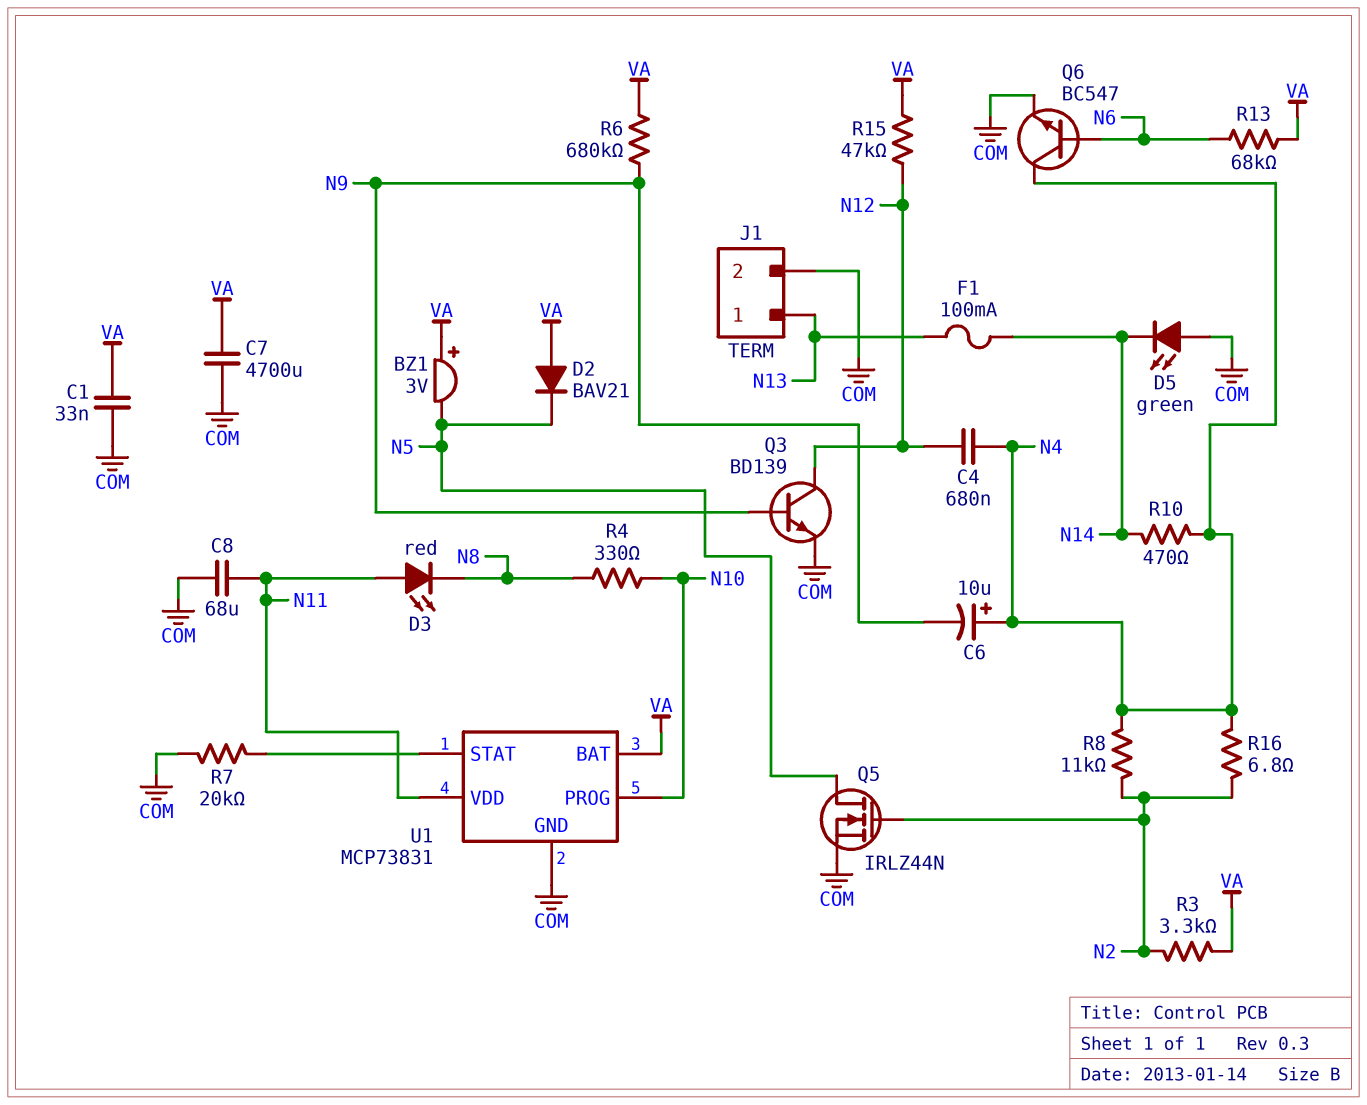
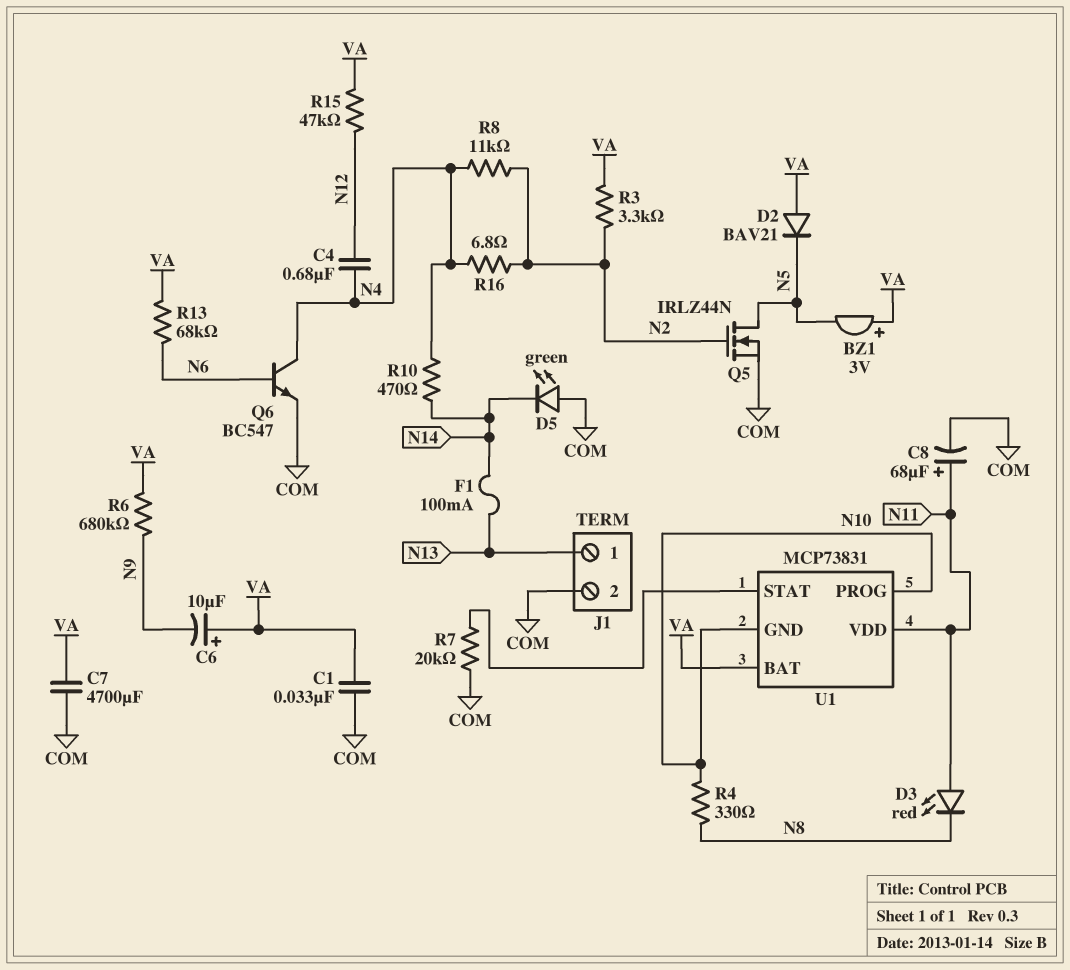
C6: 10uF (plus N4, minus N9) -> 10uF (plus VA, minus N9)
C8: 68uF (COM, N11) -> 68uF (plus N11, minus COM)
Q3: NPN BD139 (B N9, C N12, E COM) -> none
U1 pin GND: COM -> N10

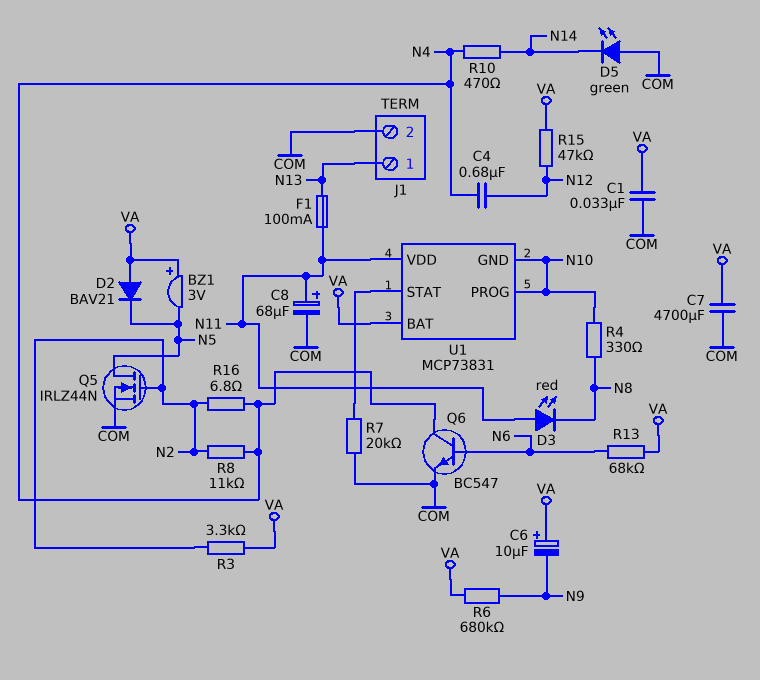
F1: 100mA (N13, N14) -> 100mA (N11, N13)

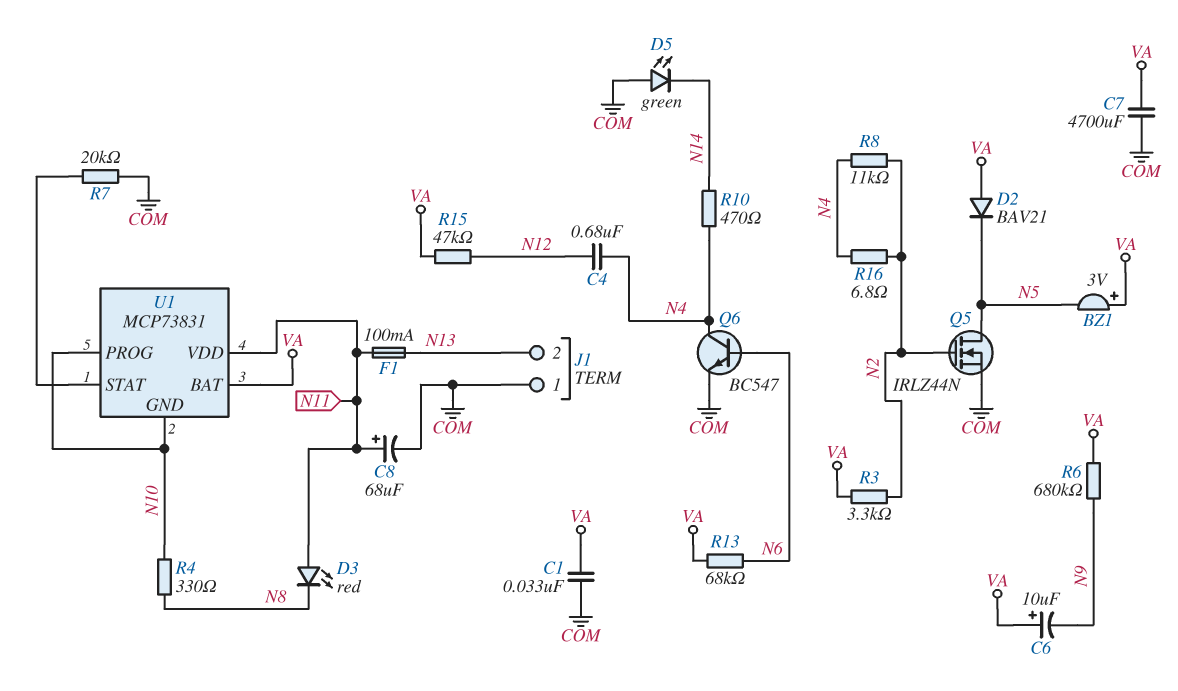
J1 pin 1: N13 -> COM
J1 pin 2: COM -> N13

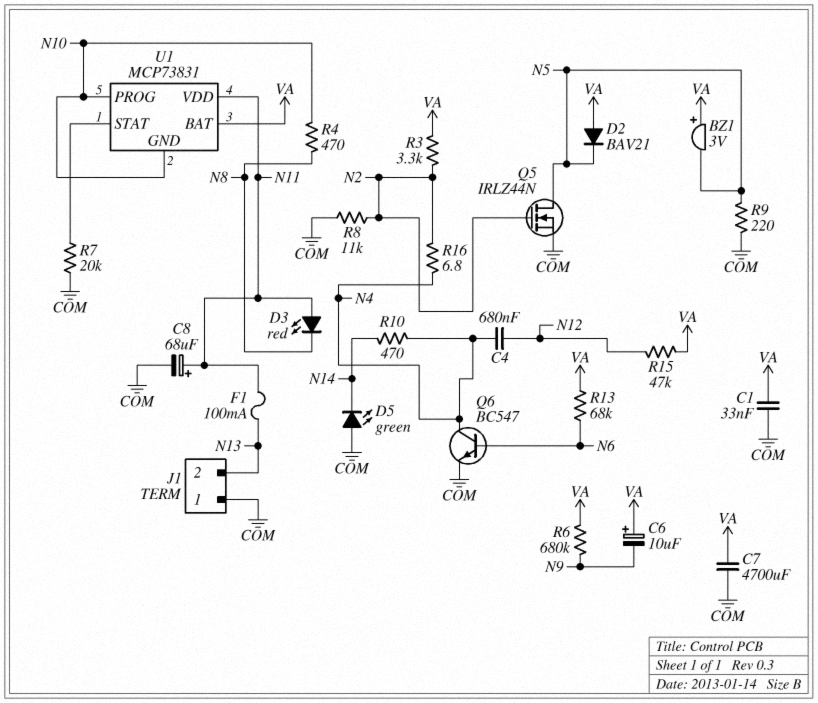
R4: 330 (N8, N10) -> 470 (N8, N10)
R8: 11k (N2, N4) -> 11k (COM, N2)
R9: none -> 220 (COM, N5)

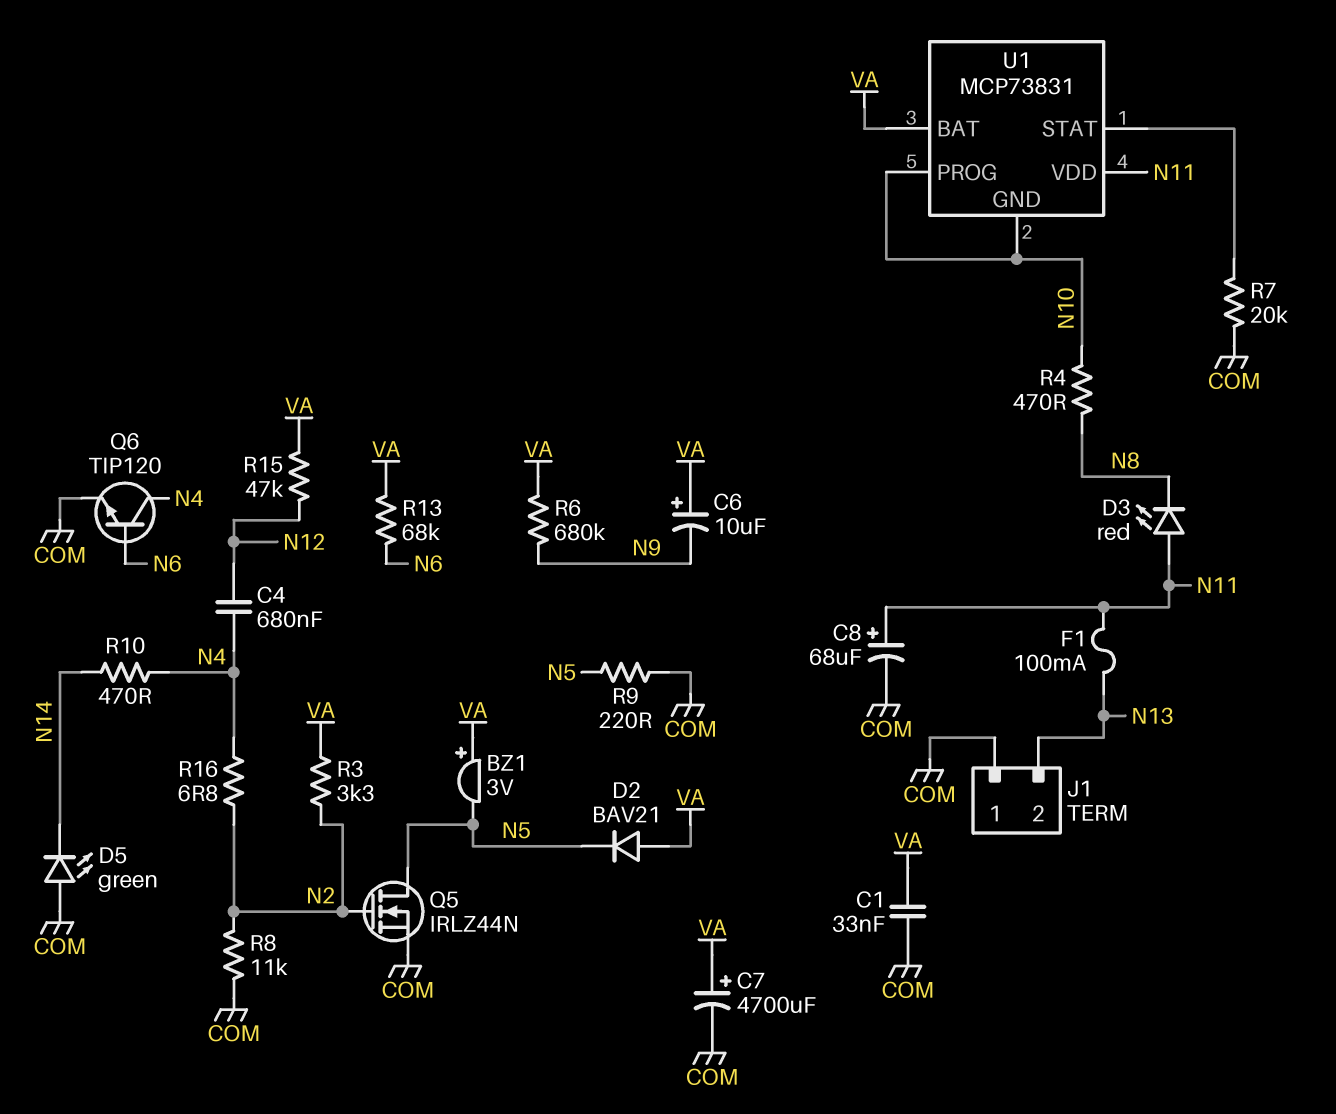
C7: 4700uF (COM, VA) -> 4700uF (plus VA, minus COM)
Q6: NPN BC547 (B N6, C N4, E COM) -> NPN TIP120 (B N6, C N4, E COM)

